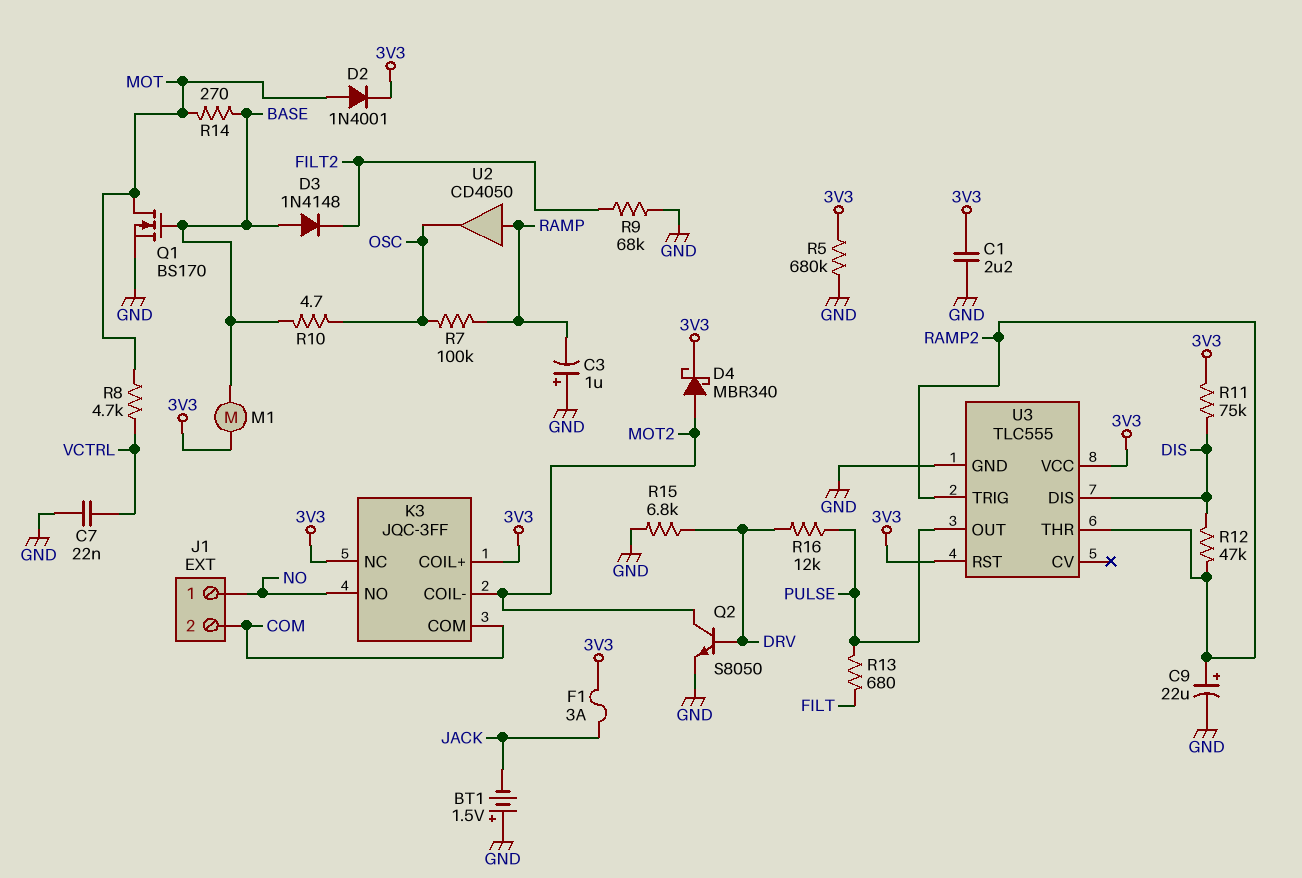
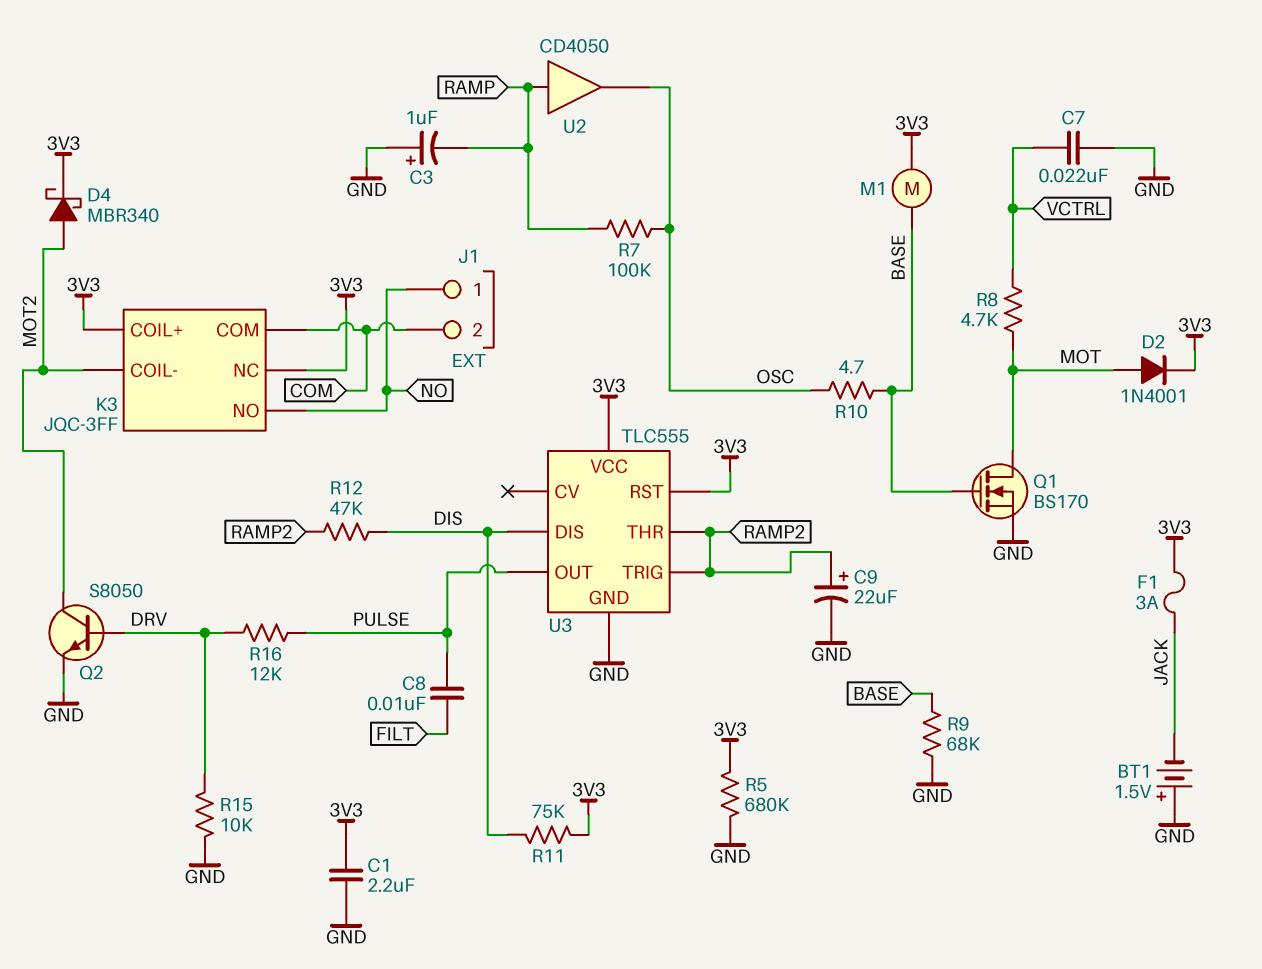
C8: none -> 10nF (FILT, PULSE)
D3: diode 1N4148 (A BASE, K FILT2) -> none
R9: 68k (FILT2, GND) -> 68k (BASE, GND)
R13: 680 (FILT, PULSE) -> none
R14: 270 (BASE, MOT) -> none
R15: 6.8k (DRV, GND) -> 10k (DRV, GND)

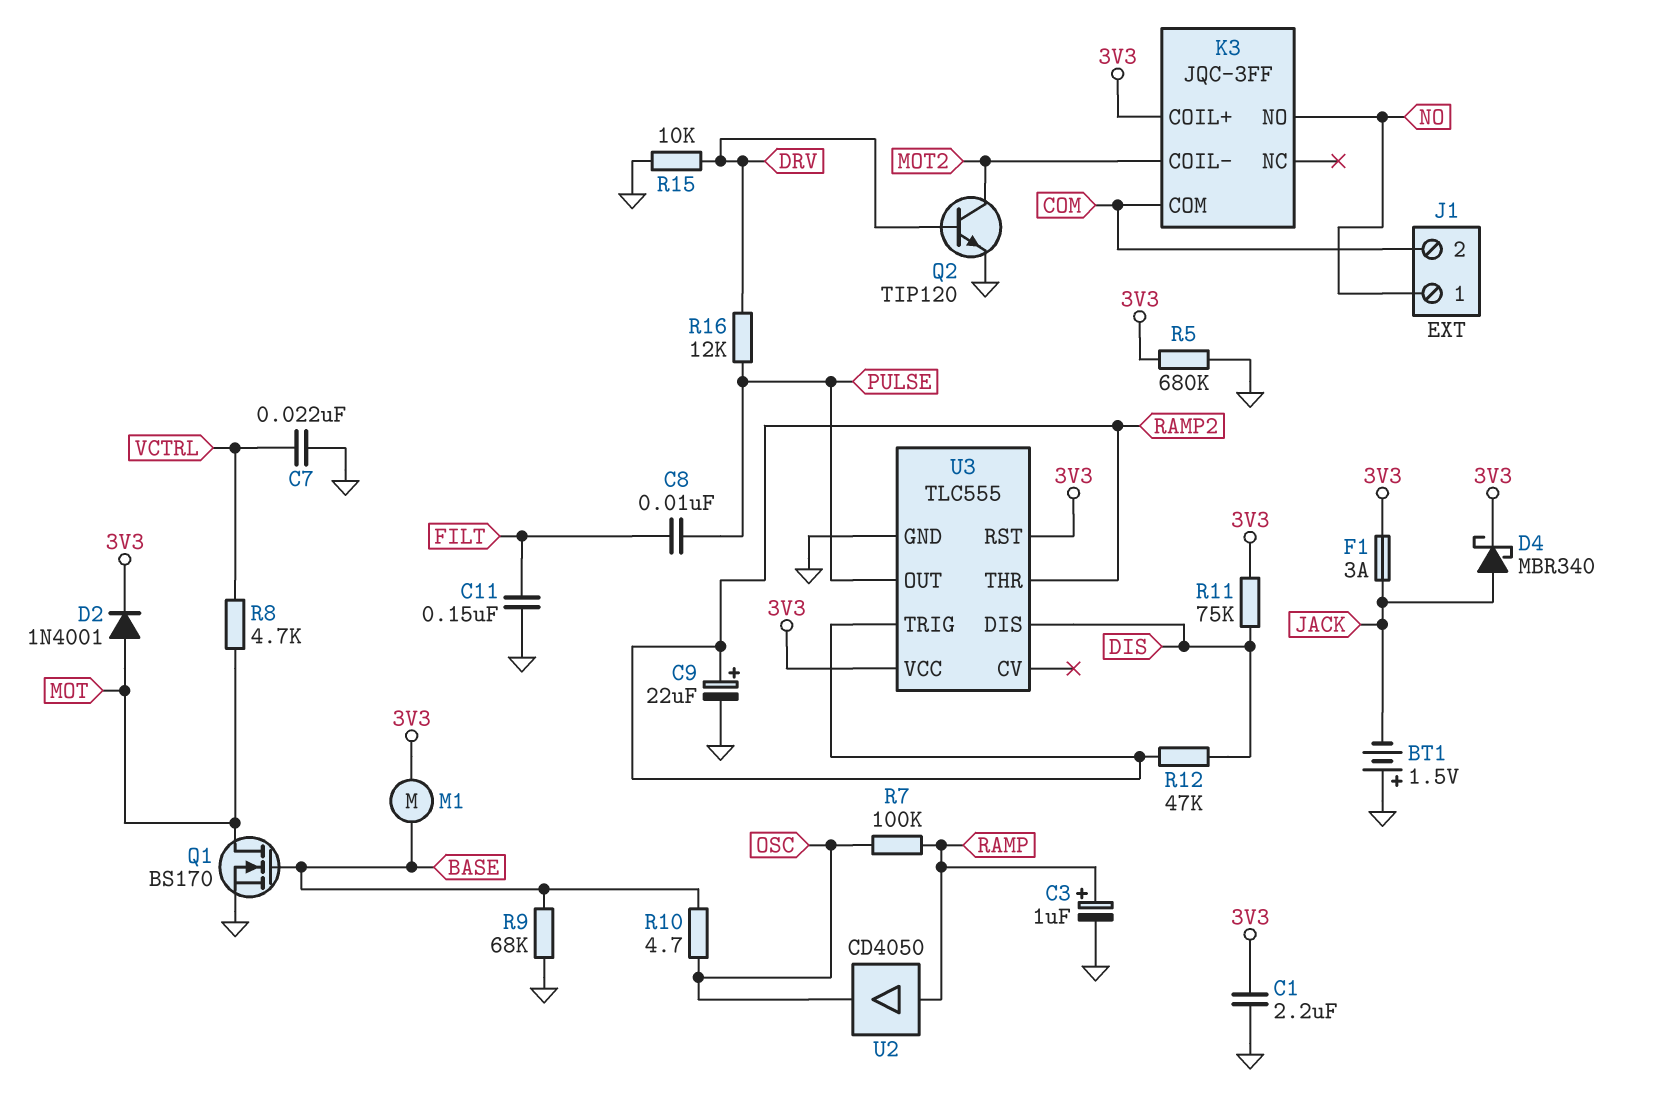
C3: 1uF (plus GND, minus RAMP) -> 1uF (plus RAMP, minus GND)
C11: none -> 150nF (FILT, GND)
D4: schottky MBR340 (A MOT2, K 3V3) -> schottky MBR340 (A JACK, K 3V3)
K3 pin NC: 3V3 -> none
Q2: NPN S8050 (B DRV, C MOT2, E GND) -> NPN TIP120 (B DRV, C MOT2, E GND)

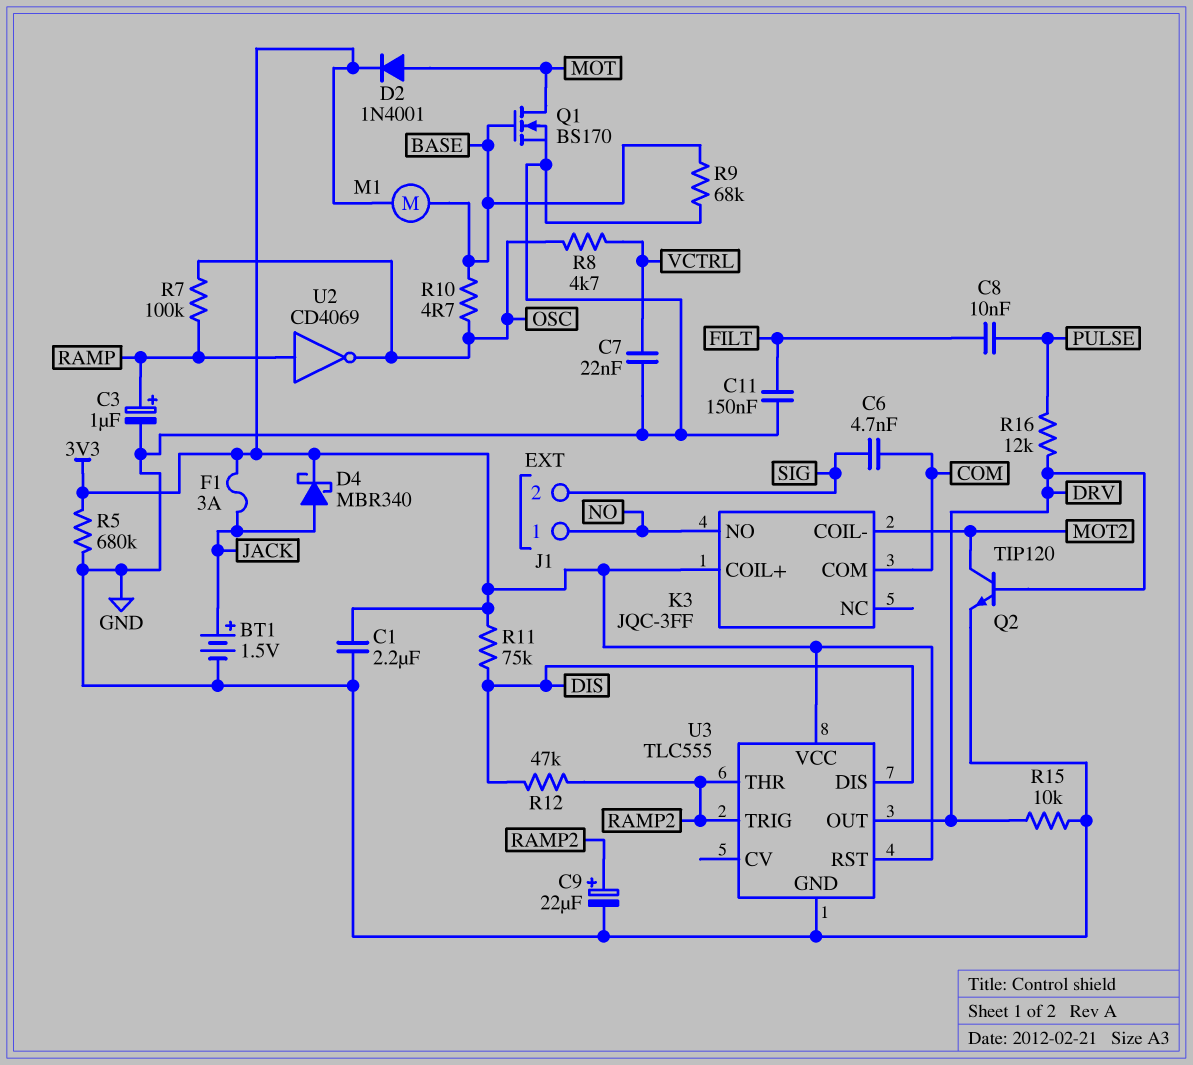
BT1: 1.5V (plus GND, minus JACK) -> 1.5V (plus JACK, minus GND)
C6: none -> 4.7nF (COM, SIG)
J1 pin 2: COM -> SIG
R8: 4.7k (MOT, VCTRL) -> 4.7k (OSC, VCTRL)
U2: buffer CD4050 (in RAMP, out OSC) -> NOT CD4069 (in RAMP, out OSC)
U3 pin OUT: PULSE -> DRV

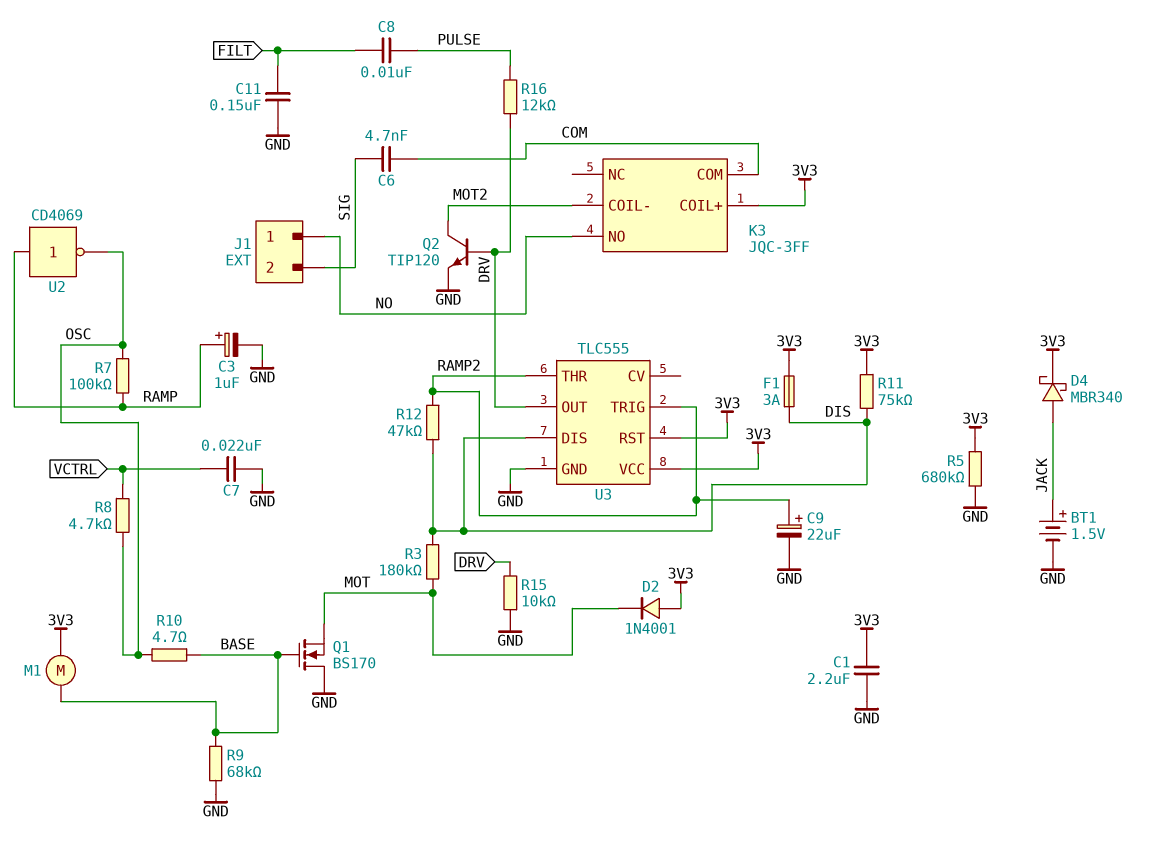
D2: diode 1N4001 (A MOT, K 3V3) -> diode 1N4001 (A 3V3, K MOT)
F1: 3A (3V3, JACK) -> 3A (3V3, DIS)
Q1: NMOS BS170 (G BASE, D MOT, S GND) -> NMOS BS170 (G BASE, D GND, S MOT)
R3: none -> 180k (DIS, MOT)

